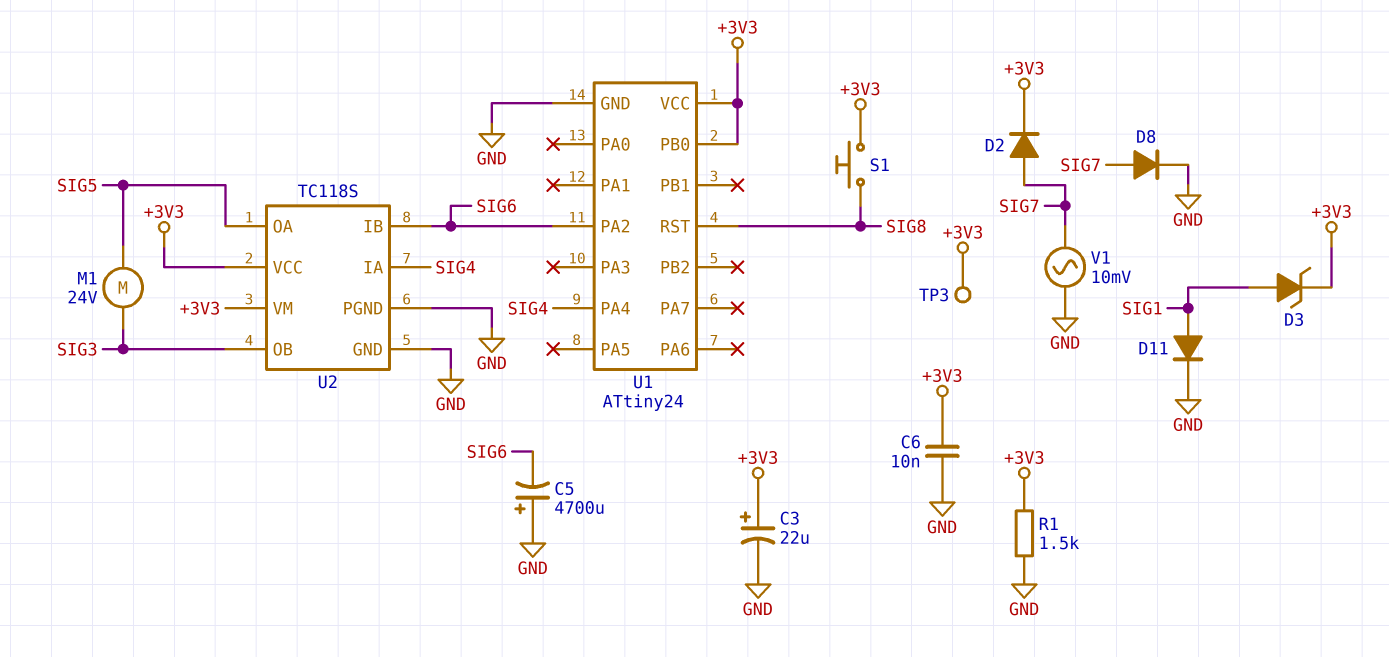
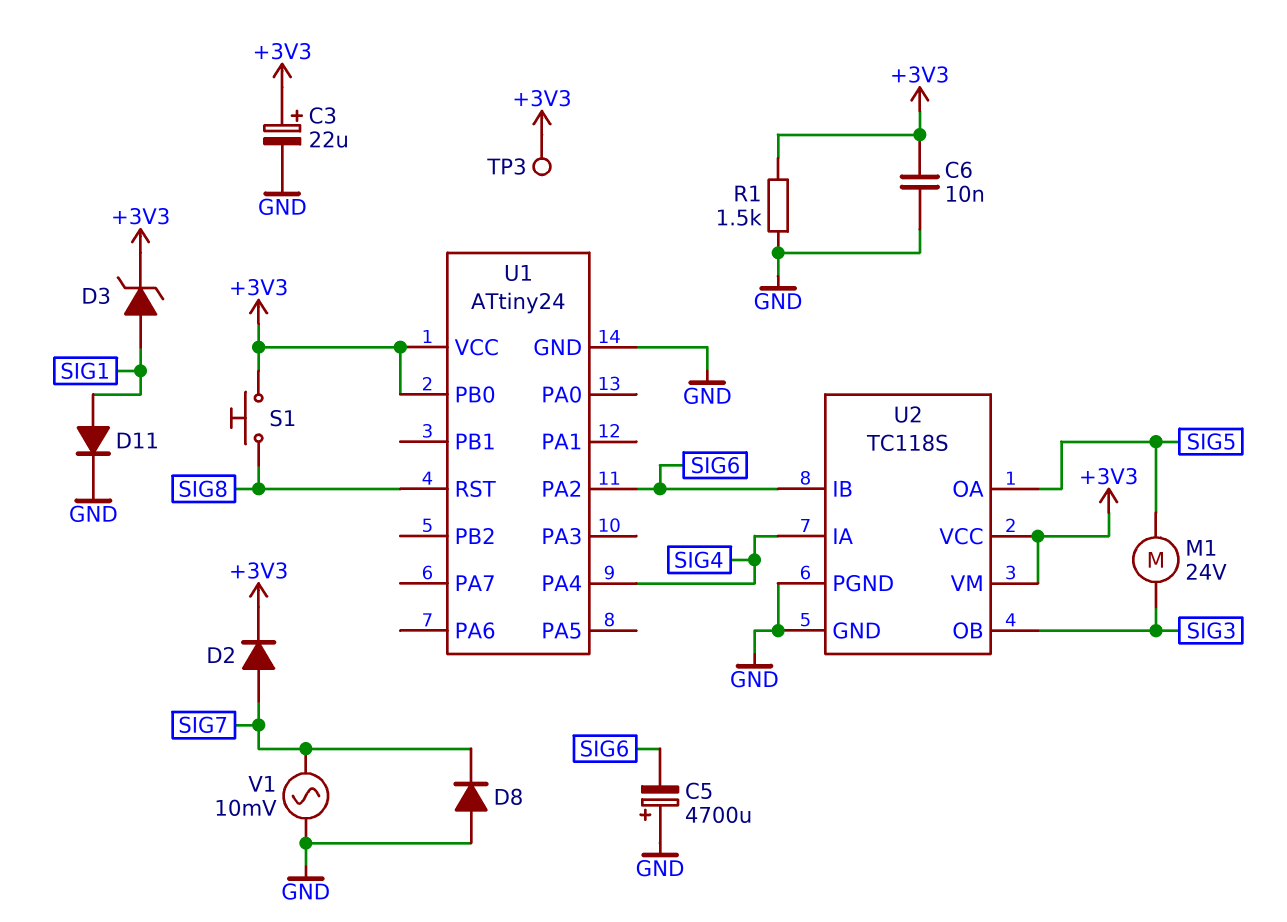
D8: diode (A SIG7, K GND) -> diode (A GND, K SIG7)

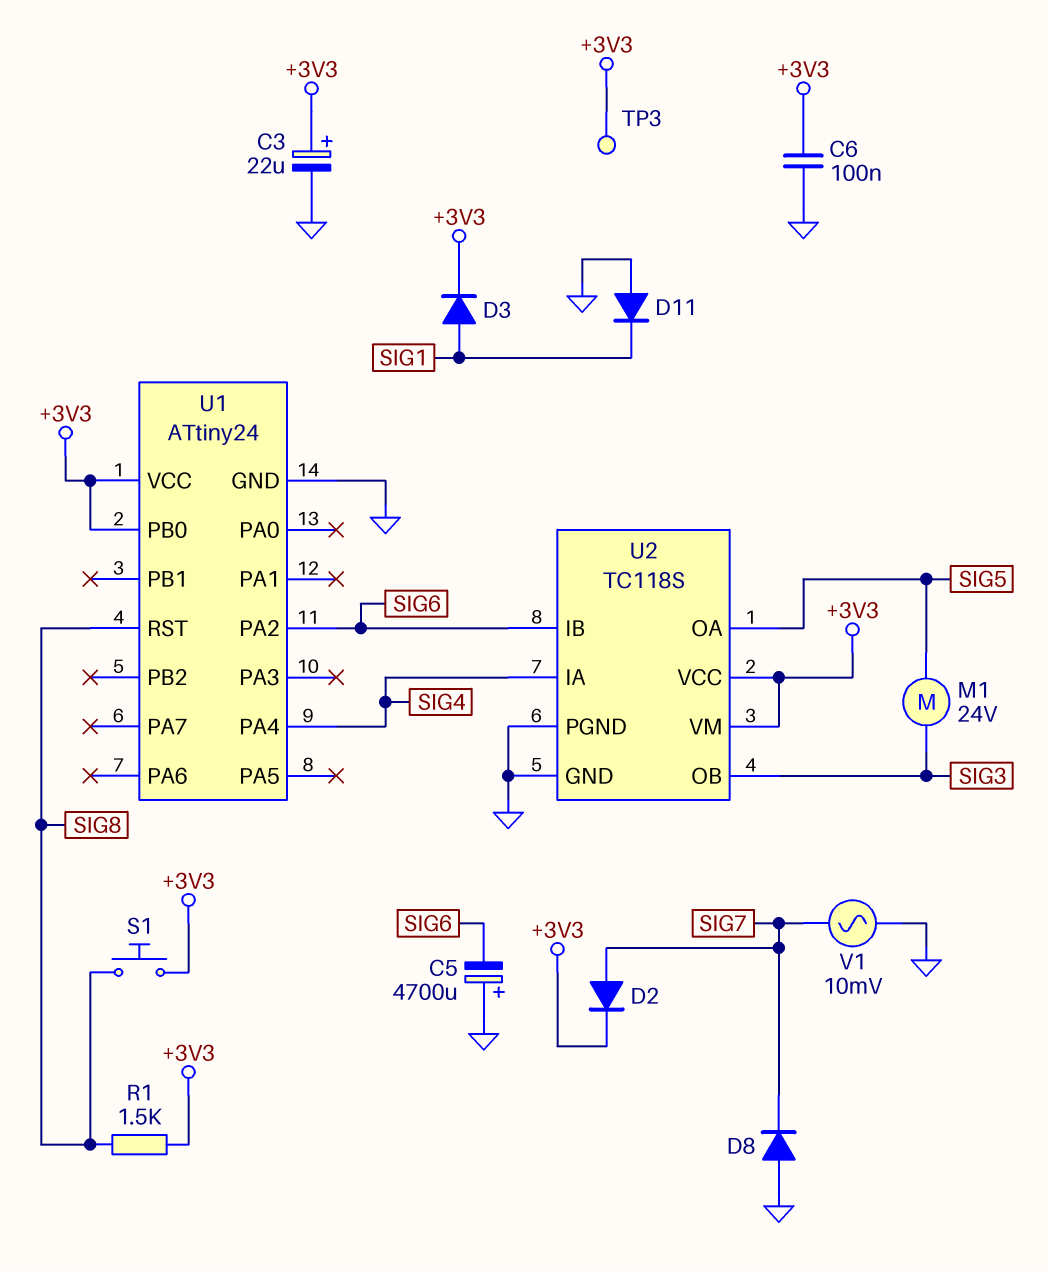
C6: 10nF (+3V3, GND) -> 100nF (+3V3, GND)
D3: zener (A SIG1, K +3V3) -> diode (A SIG1, K +3V3)
D11: diode (A SIG1, K GND) -> diode (A GND, K SIG1)
R1: 1.5k (+3V3, GND) -> 1.5k (+3V3, SIG8)

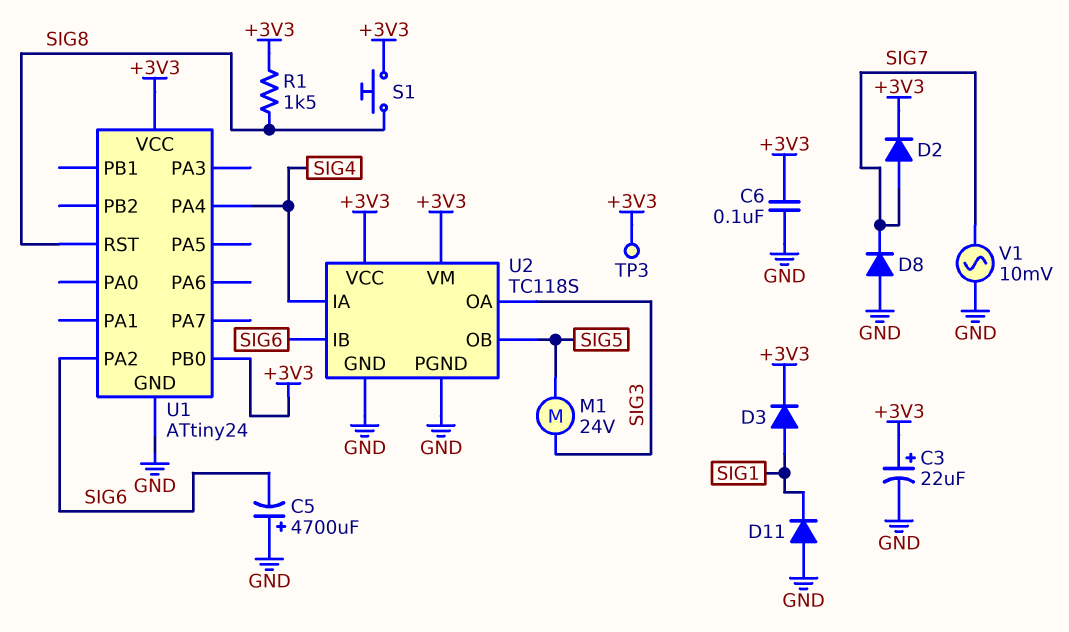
U2 pin OA: SIG5 -> SIG3
U2 pin OB: SIG3 -> SIG5

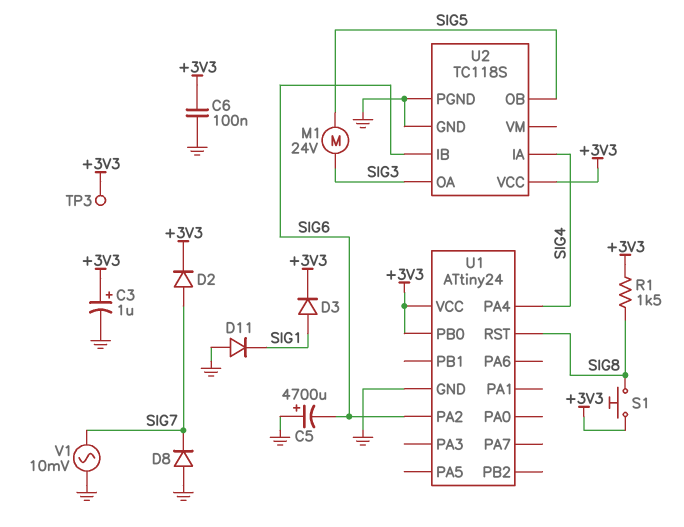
C3: 22uF (plus +3V3, minus GND) -> 1uF (plus +3V3, minus GND)
U2 pin VM: +3V3 -> none

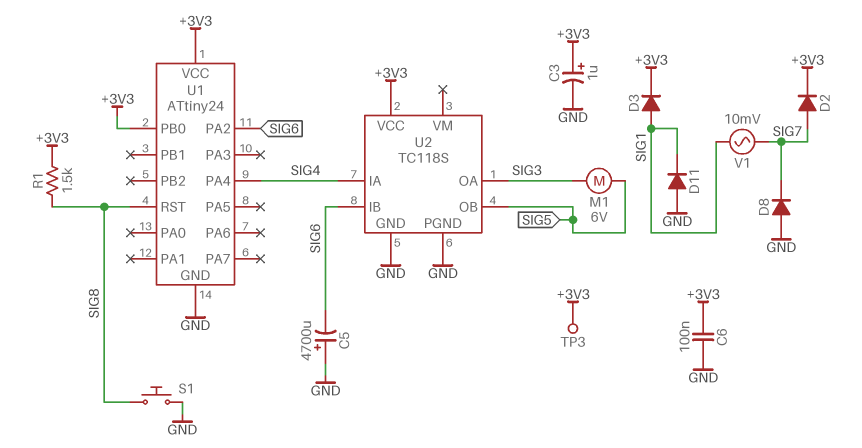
M1: motor 24V (SIG3, SIG5) -> motor 6V (SIG3, SIG5)
S1: button (+3V3, SIG8) -> button (GND, SIG8)
V1: AC 10mV (GND, SIG7) -> AC 10mV (SIG1, SIG7)

